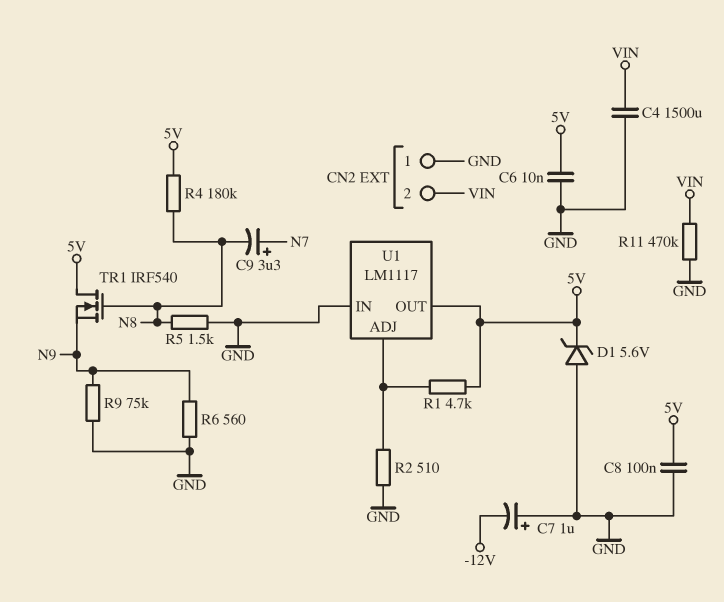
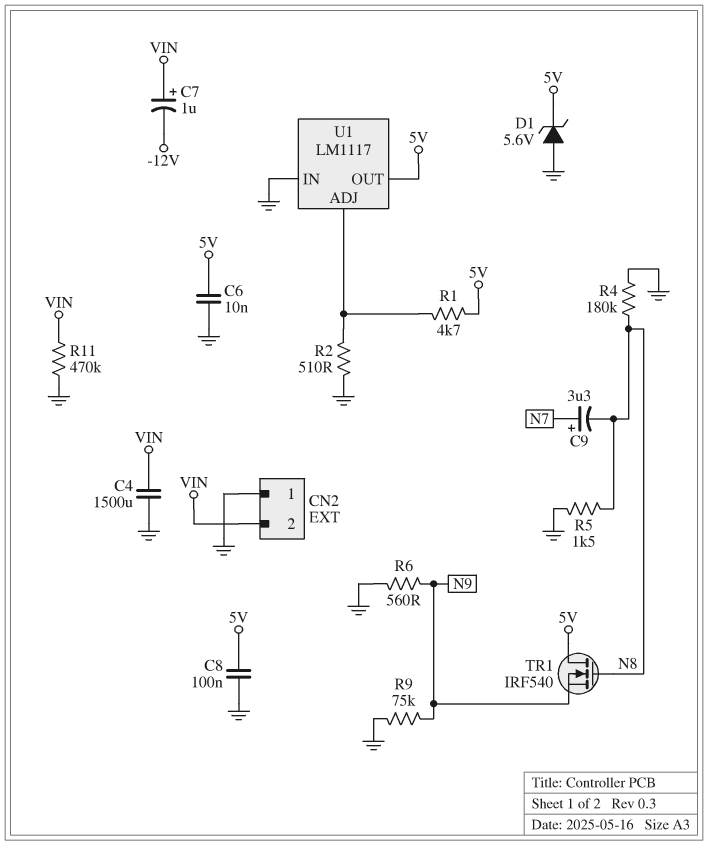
C7: 1uF (plus GND, minus -12V) -> 1uF (plus VIN, minus -12V)
R4: 180k (5V, N8) -> 180k (GND, N8)

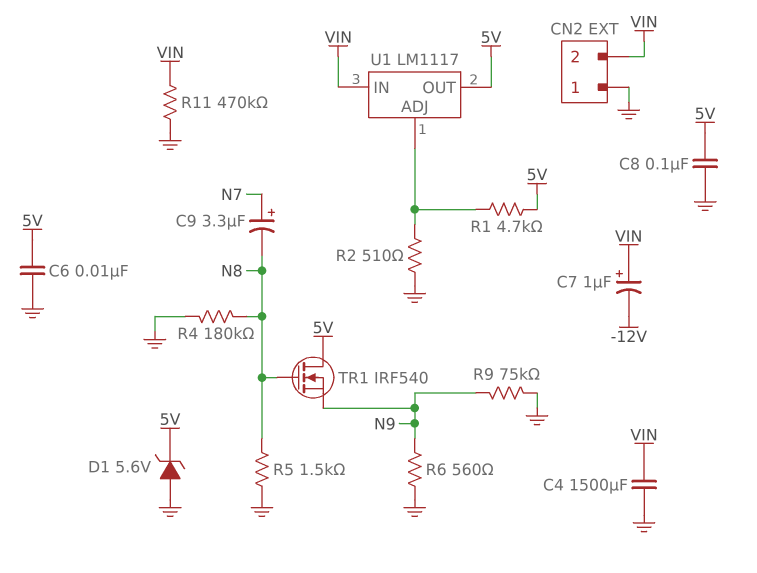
U1 pin IN: GND -> VIN

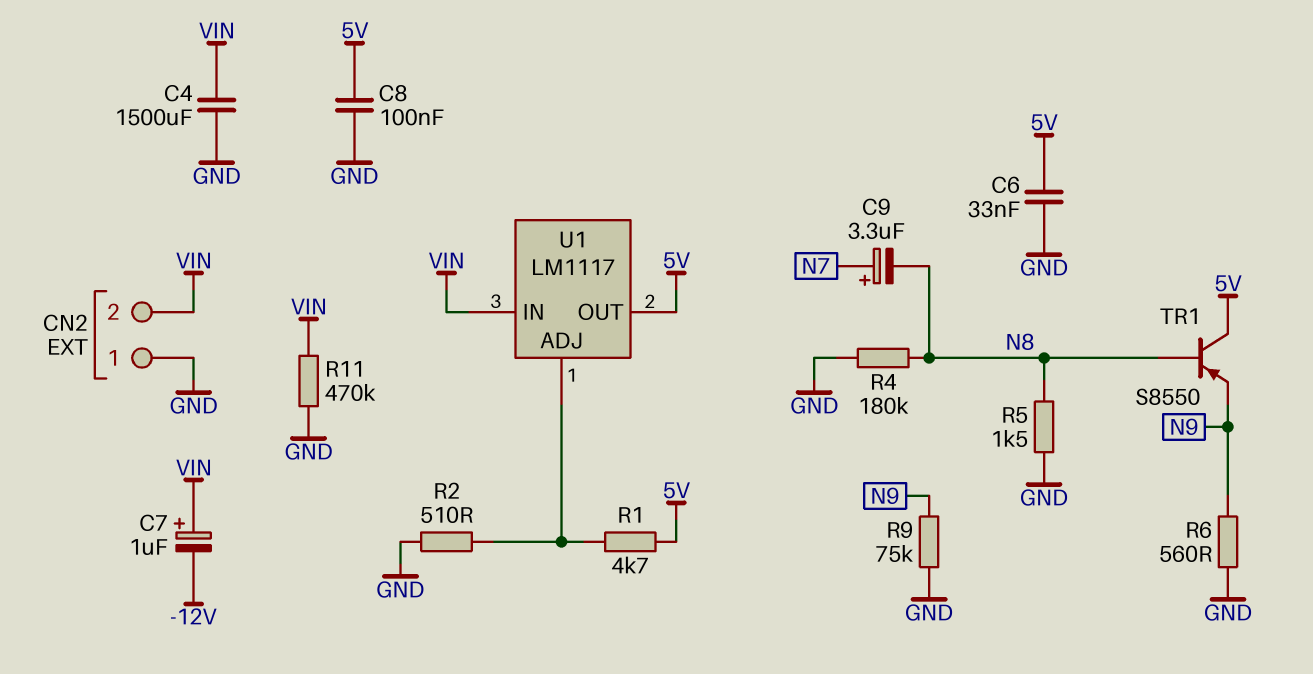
C6: 10nF (5V, GND) -> 33nF (5V, GND)
D1: zener 5.6V (A GND, K 5V) -> none
TR1: NMOS IRF540 (G N8, D 5V, S N9) -> PNP S8550 (B N8, C 5V, E N9)

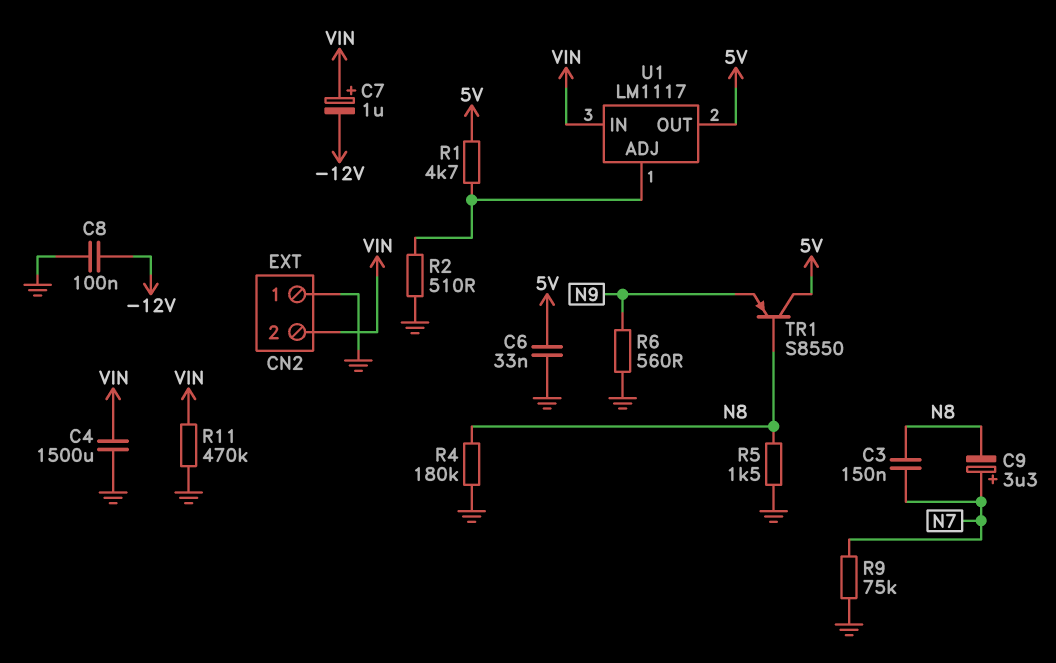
C3: none -> 150nF (N7, N8)
C8: 100nF (5V, GND) -> 100nF (-12V, GND)
R9: 75k (GND, N9) -> 75k (GND, N7)

